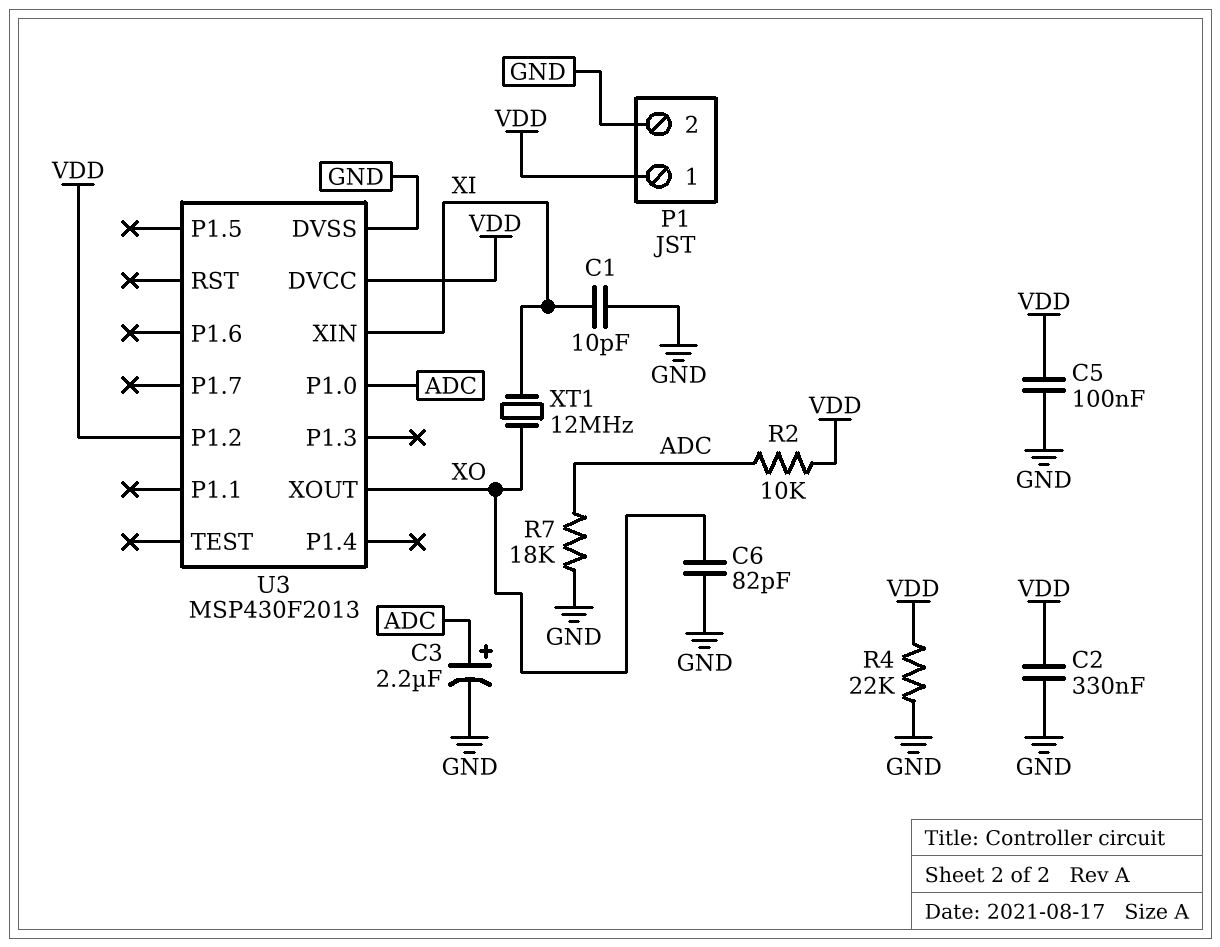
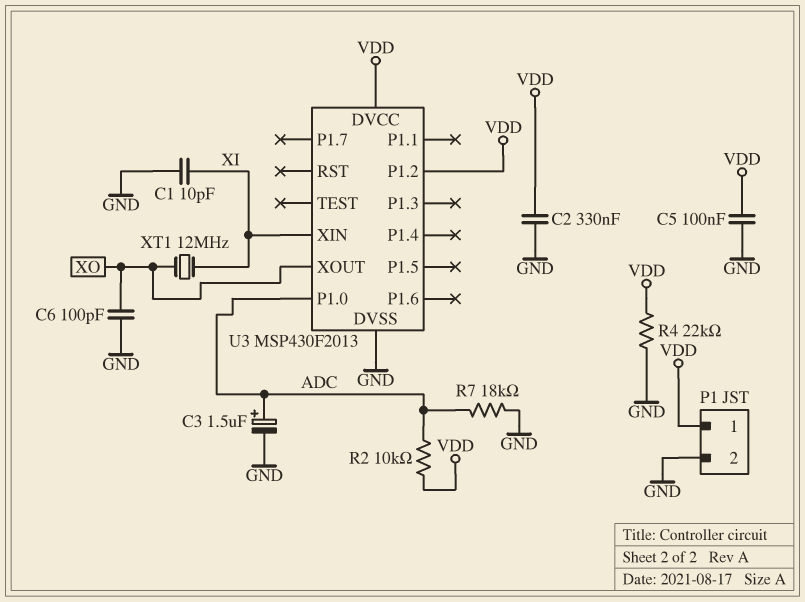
C3: 2.2uF (plus ADC, minus GND) -> 1.5uF (plus ADC, minus GND)
C6: 82pF (GND, XO) -> 100pF (GND, XO)

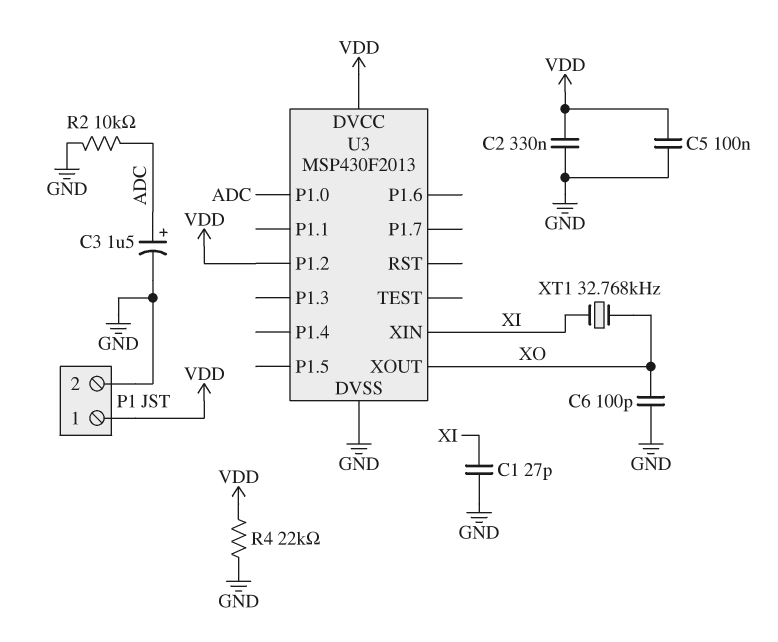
C1: 10pF (GND, XI) -> 27pF (GND, XI)
R2: 10k (ADC, VDD) -> 10k (ADC, GND)
R7: 18k (ADC, GND) -> none
XT1: 12MHz (XI, XO) -> 32.768kHz (XI, XO)

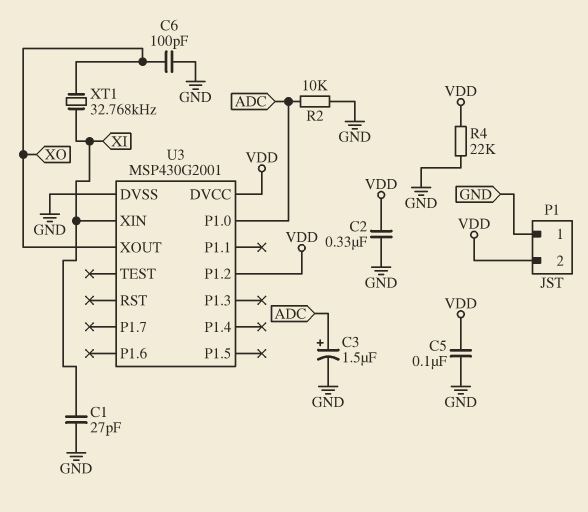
P1 pin 1: VDD -> GND
P1 pin 2: GND -> VDD
U3: MSP430F2013 -> MSP430G2001

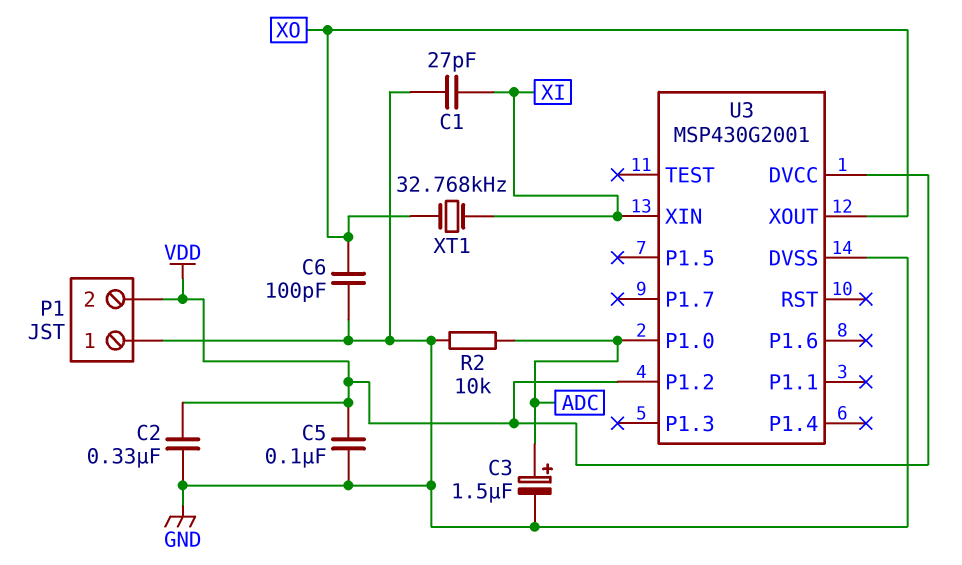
R4: 22k (GND, VDD) -> none

